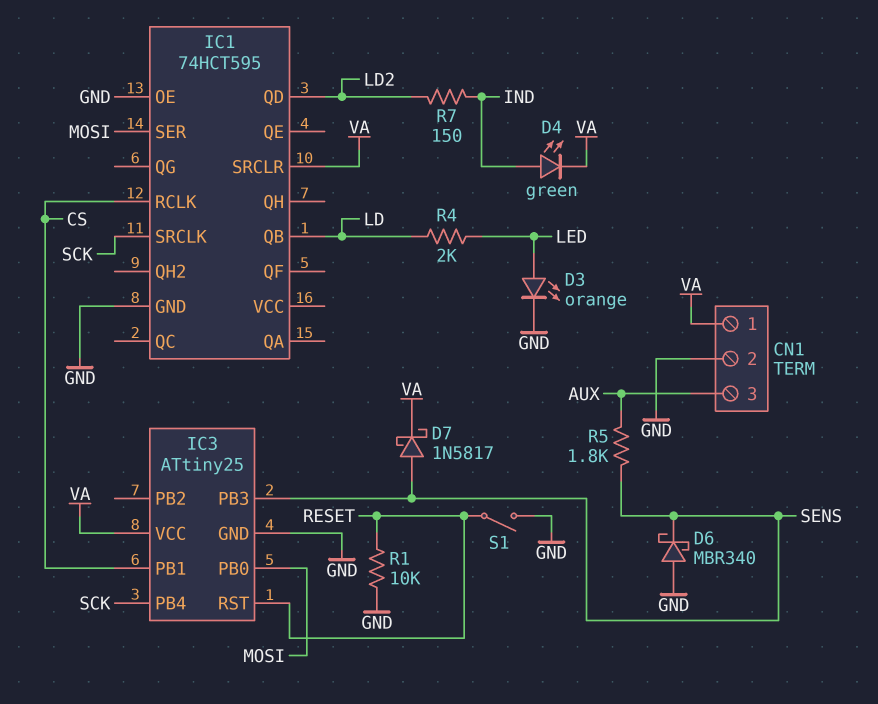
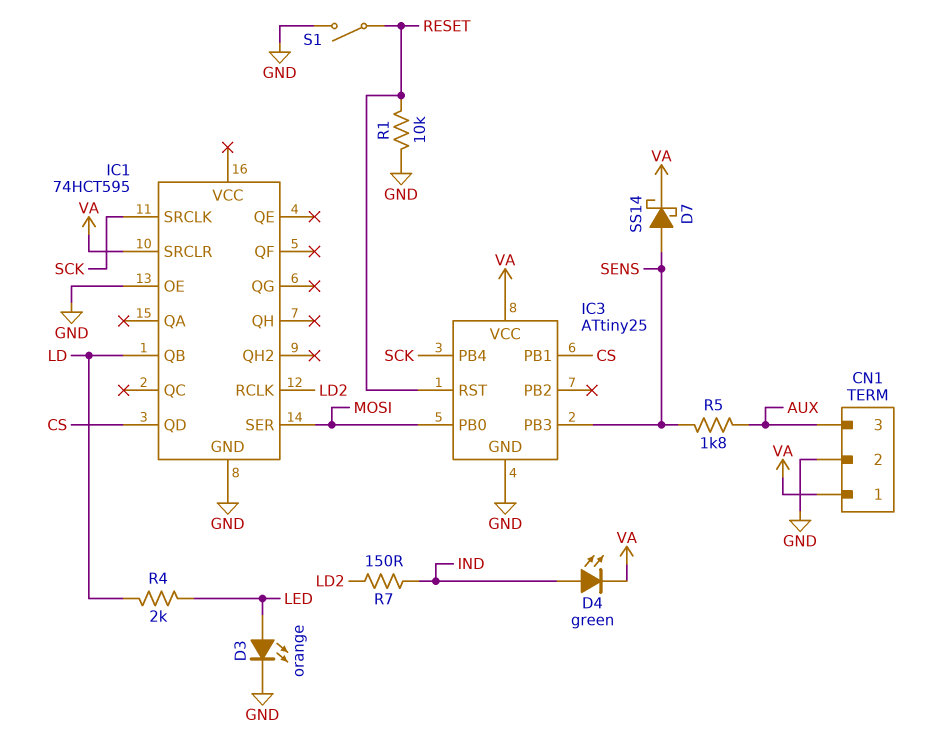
D6: schottky MBR340 (A GND, K SENS) -> none
D7: schottky 1N5817 (A SENS, K VA) -> schottky SS14 (A SENS, K VA)
IC1 pin QD: LD2 -> CS
IC1 pin RCLK: CS -> LD2

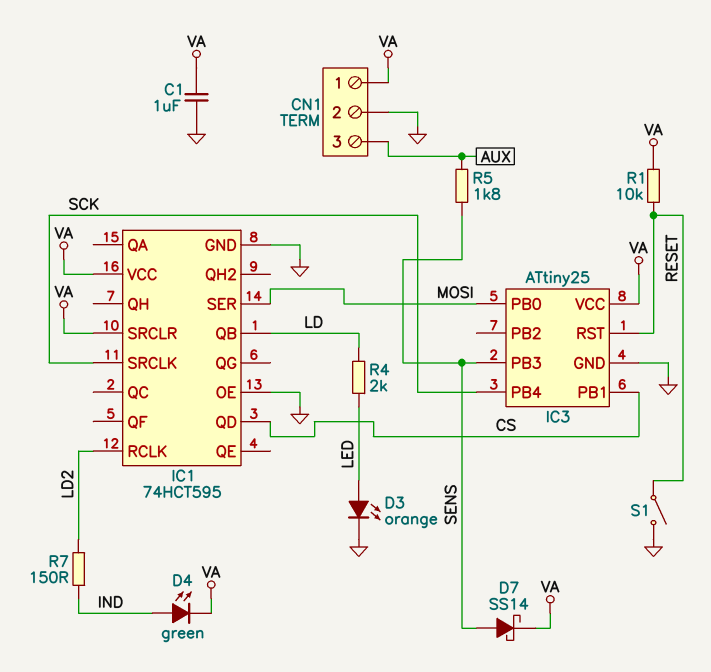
C1: none -> 1uF (GND, VA)
IC1 pin VCC: none -> VA
R1: 10k (GND, RESET) -> 10k (RESET, VA)

